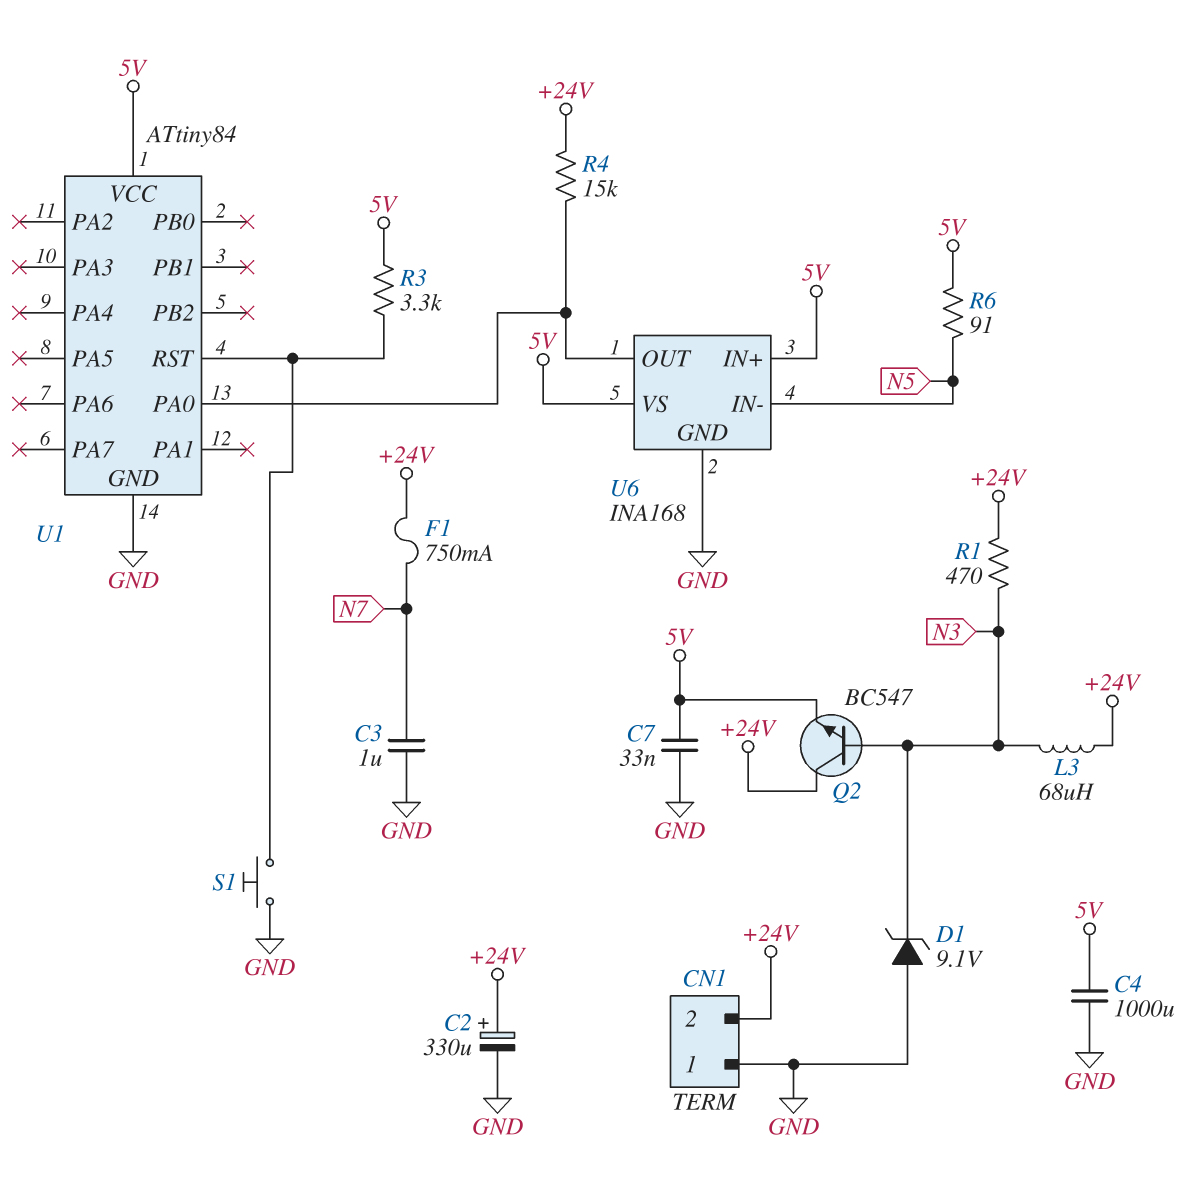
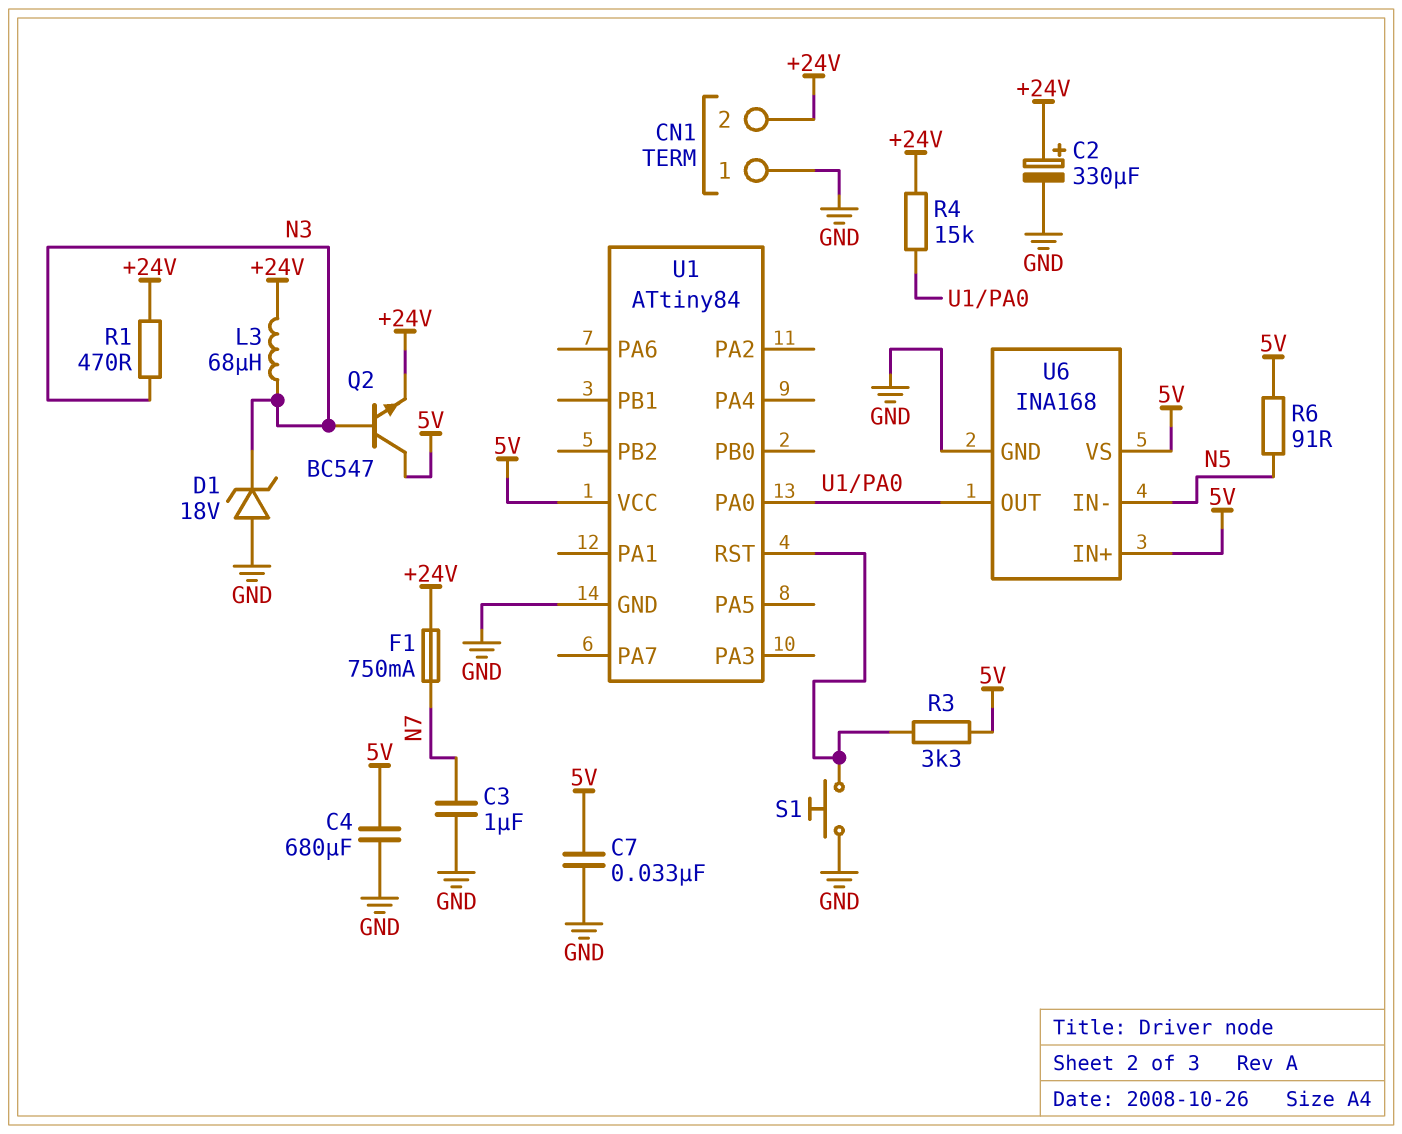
C4: 1000uF (5V, GND) -> 680uF (5V, GND)
D1: zener 9.1V (A GND, K N3) -> zener 18V (A GND, K N3)
Q2: NPN BC547 (B N3, C +24V, E 5V) -> NPN BC547 (B N3, C 5V, E +24V)

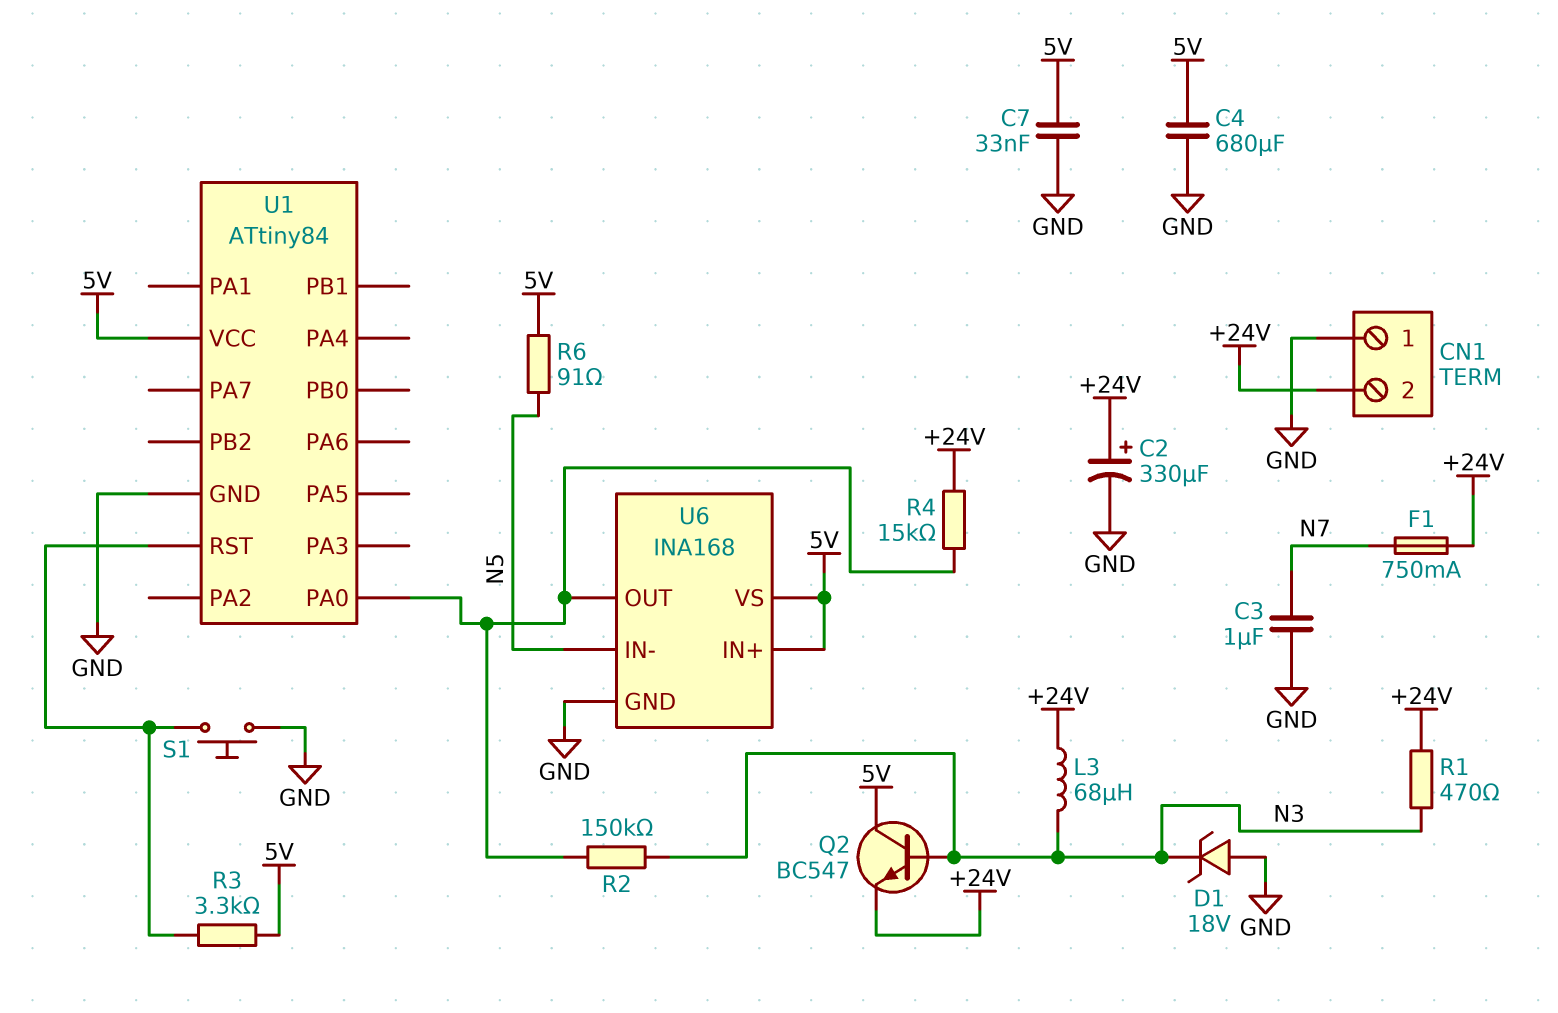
R2: none -> 150k (N3, U1/PA0)

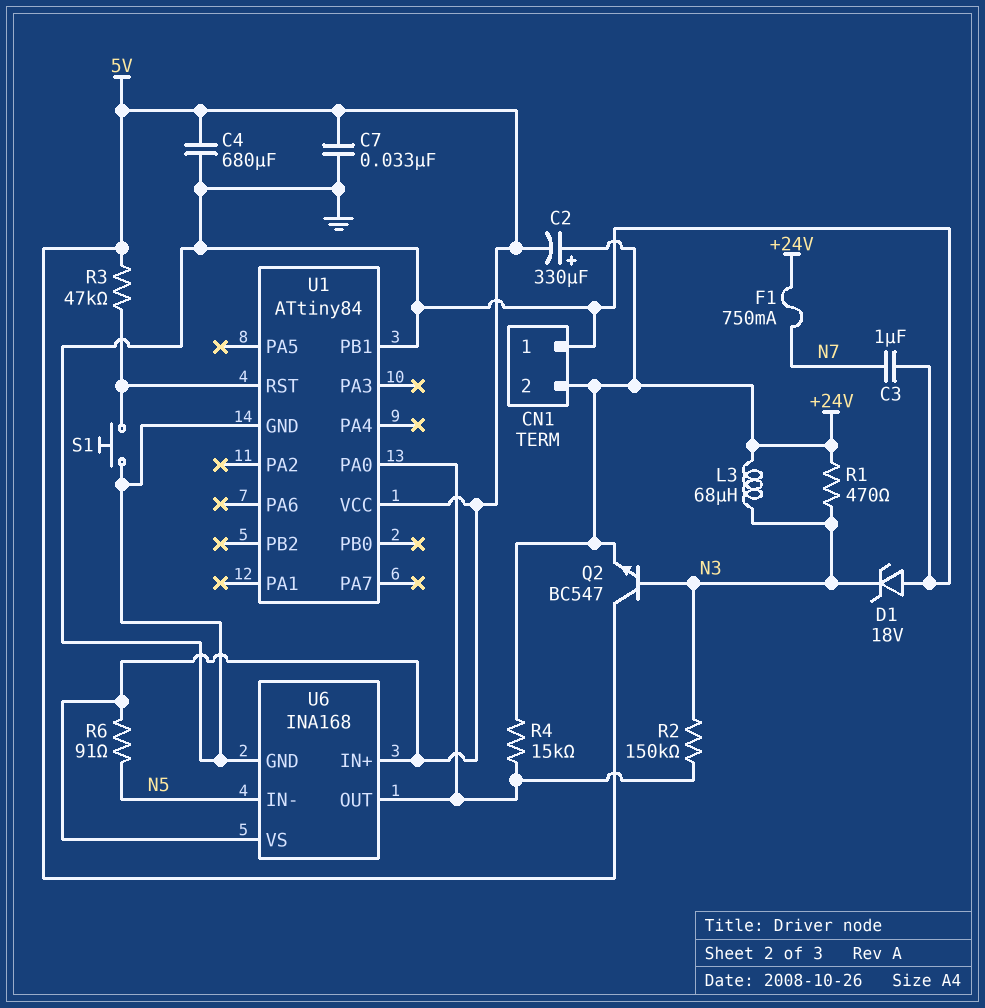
C2: 330uF (plus +24V, minus GND) -> 330uF (plus +24V, minus 5V)
R3: 3.3k (5V, U1/RST) -> 47k (5V, U1/RST)
U1 pin PB1: none -> GND

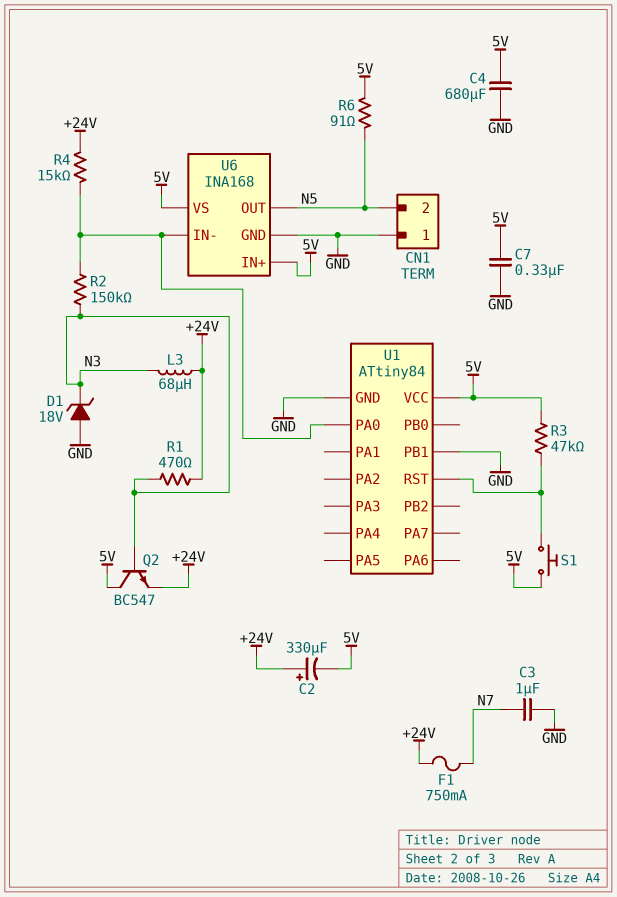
C7: 33nF (5V, GND) -> 330nF (5V, GND)
CN1 pin 2: +24V -> N5
S1: button (GND, U1/RST) -> button (5V, U1/RST)
U6 pin IN-: N5 -> U1/PA0
U6 pin OUT: U1/PA0 -> N5

